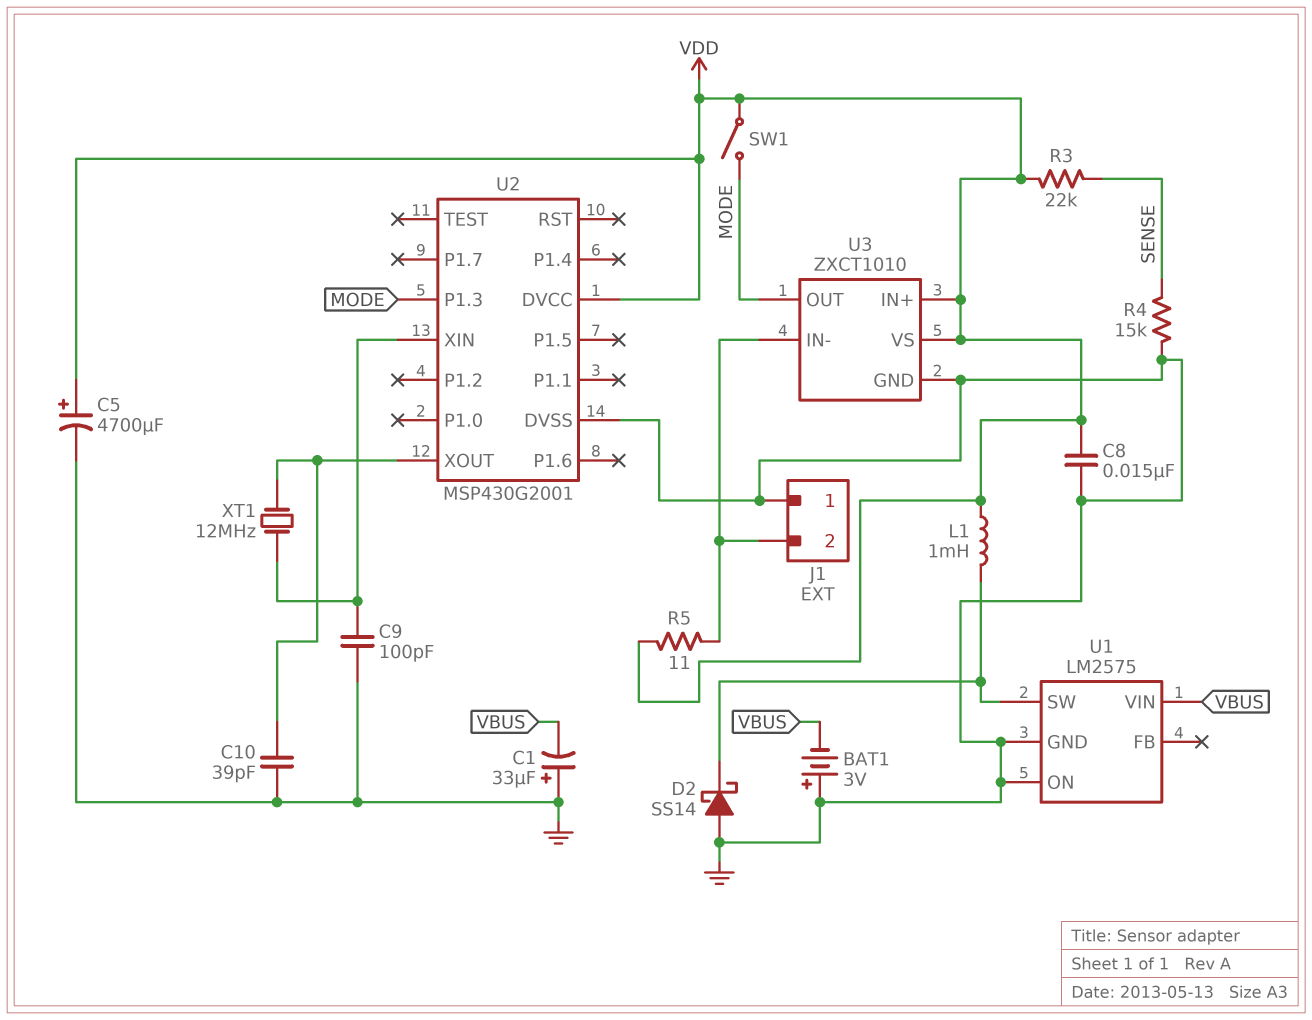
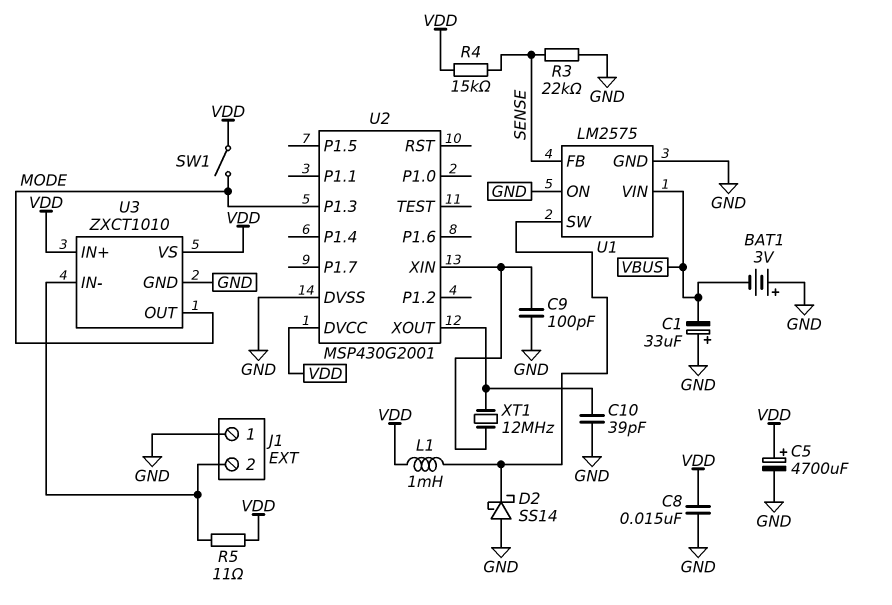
R3: 22k (SENSE, VDD) -> 22k (GND, SENSE)
R4: 15k (GND, SENSE) -> 15k (SENSE, VDD)
U1 pin FB: none -> SENSE

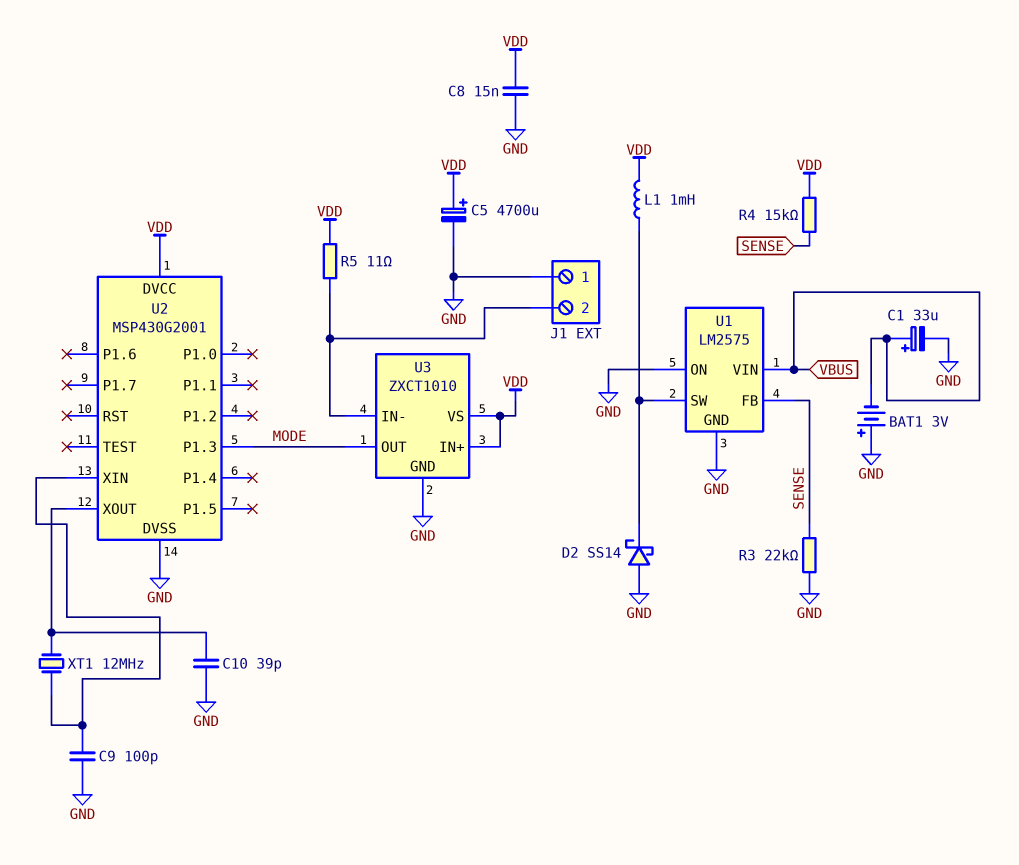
C1: 33uF (plus GND, minus VBUS) -> 33uF (plus VBUS, minus GND)
SW1: switch (MODE, VDD) -> none

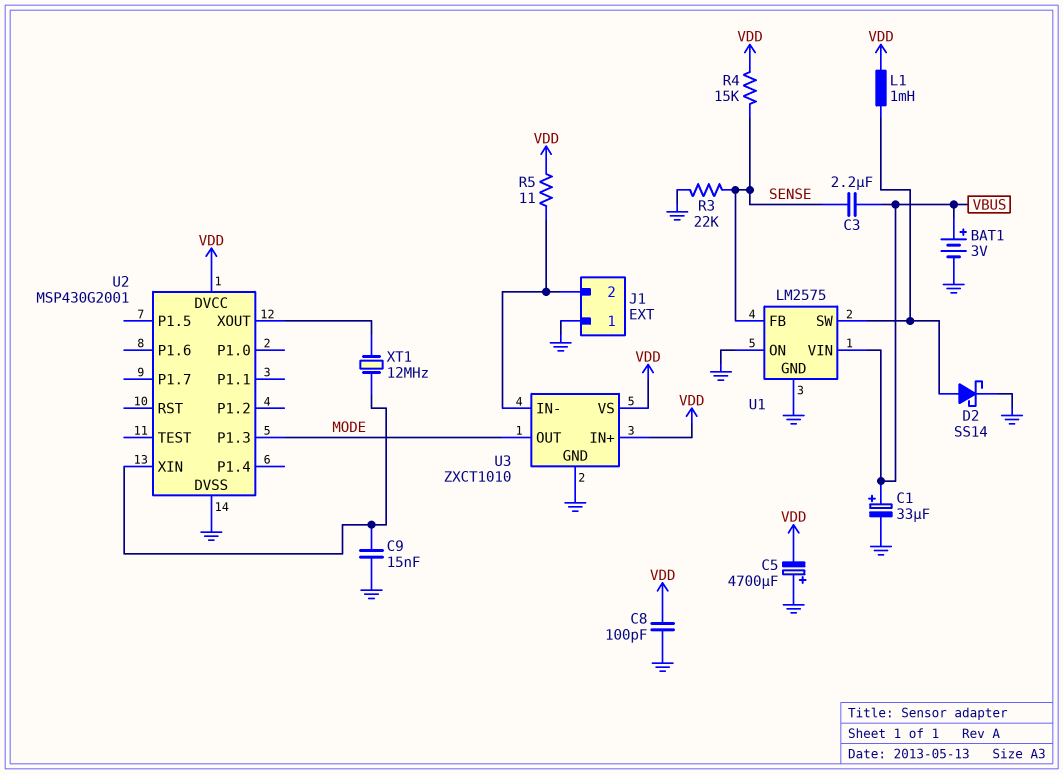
BAT1: 3V (plus GND, minus VBUS) -> 3V (plus VBUS, minus GND)
C3: none -> 2.2uF (SENSE, VBUS)
C5: 4700uF (plus VDD, minus GND) -> 4700uF (plus GND, minus VDD)
C8: 15nF (GND, VDD) -> 100pF (GND, VDD)
C9: 100pF (GND, U2/XIN) -> 15nF (GND, U2/XIN)
C10: 39pF (GND, U2/XOUT) -> none
D2: schottky SS14 (A GND, K U1/SW) -> schottky SS14 (A U1/SW, K GND)

